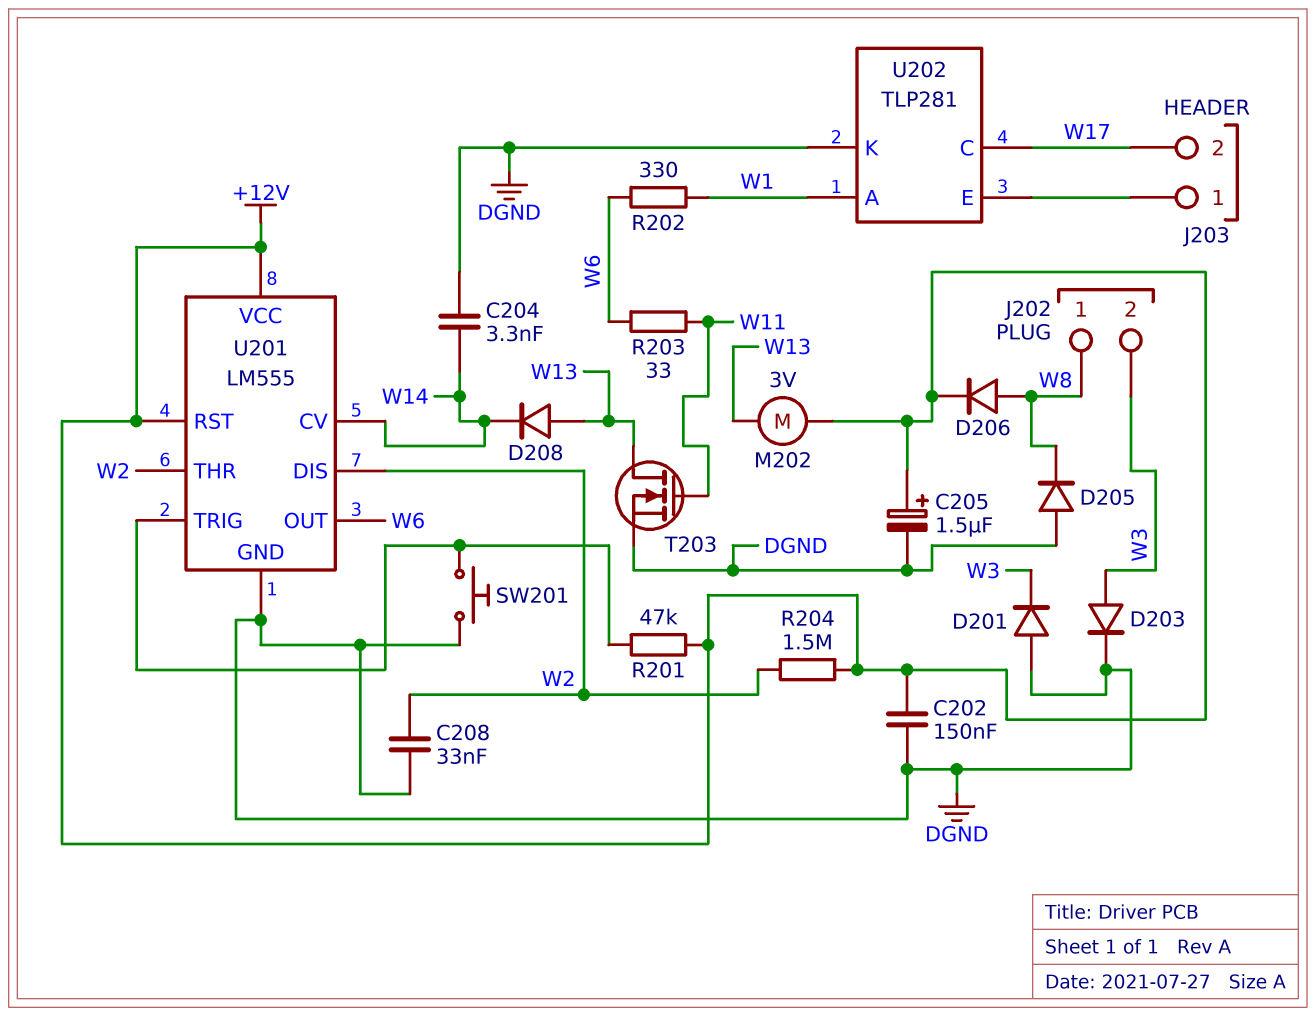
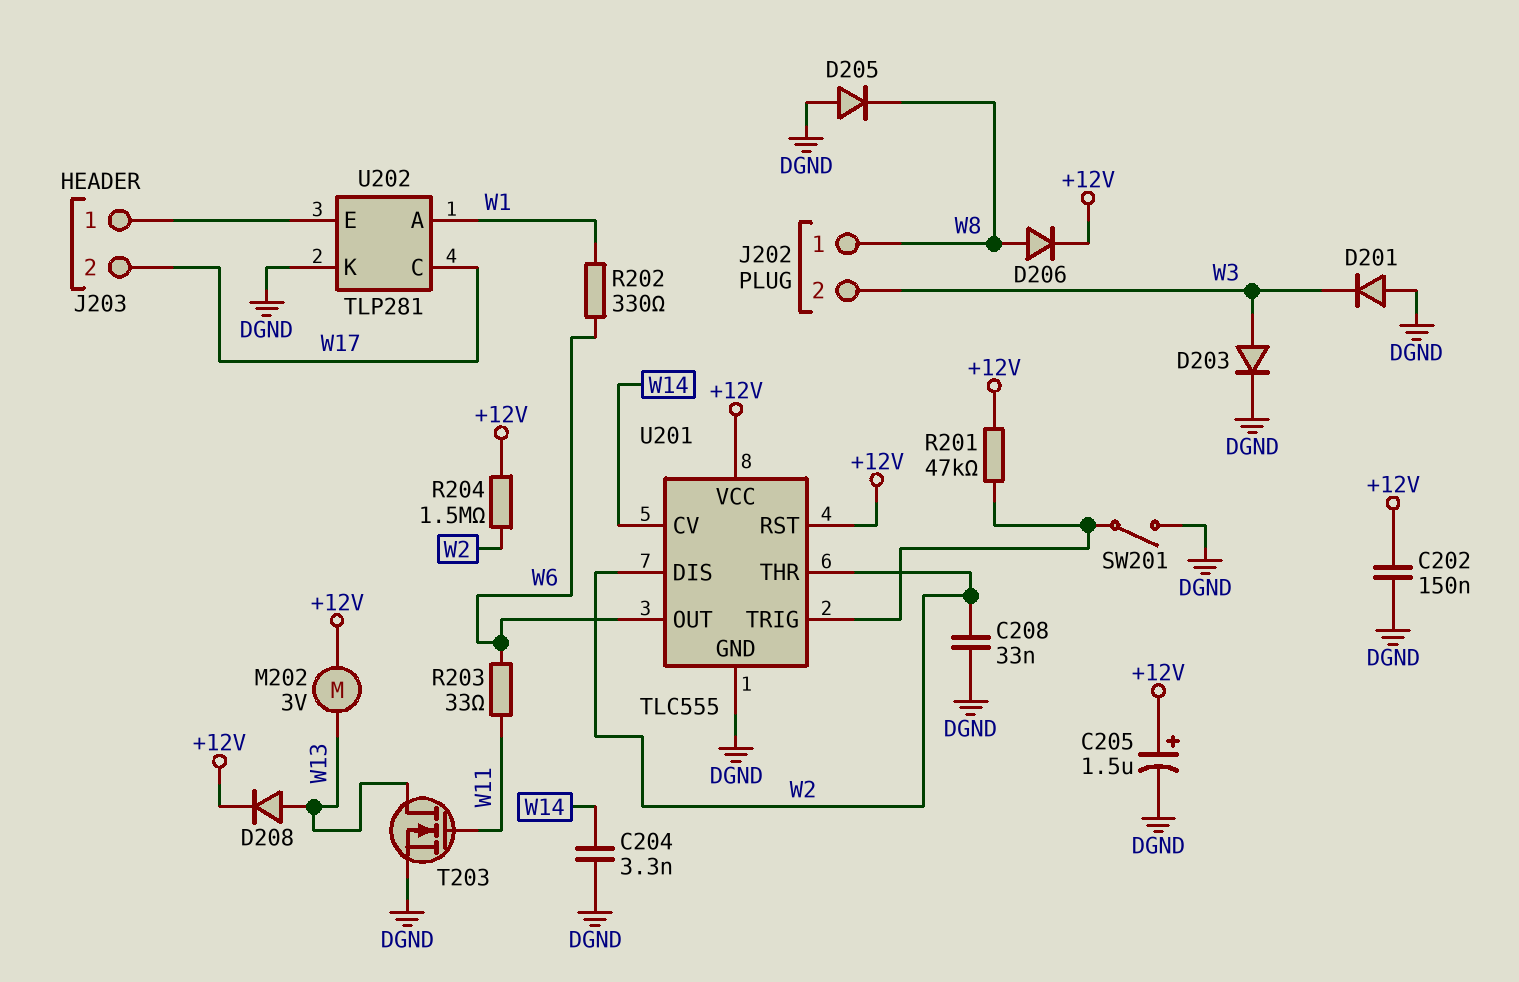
D208: diode (A W13, K W14) -> diode (A W13, K +12V)
SW201: button (DGND, U201/TRIG) -> switch (DGND, U201/TRIG)
U201: LM555 -> TLC555

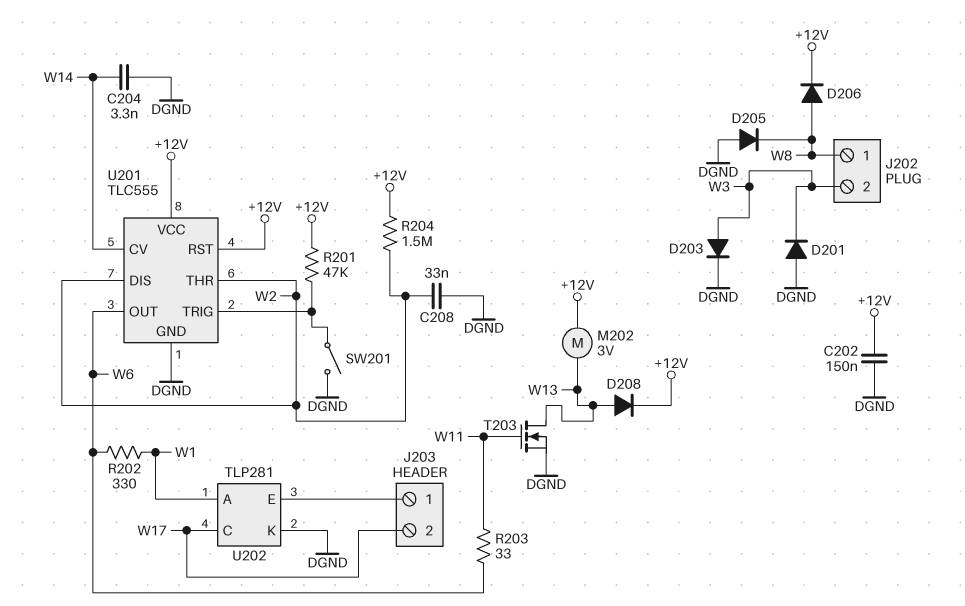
C205: 1.5uF (plus +12V, minus DGND) -> none

